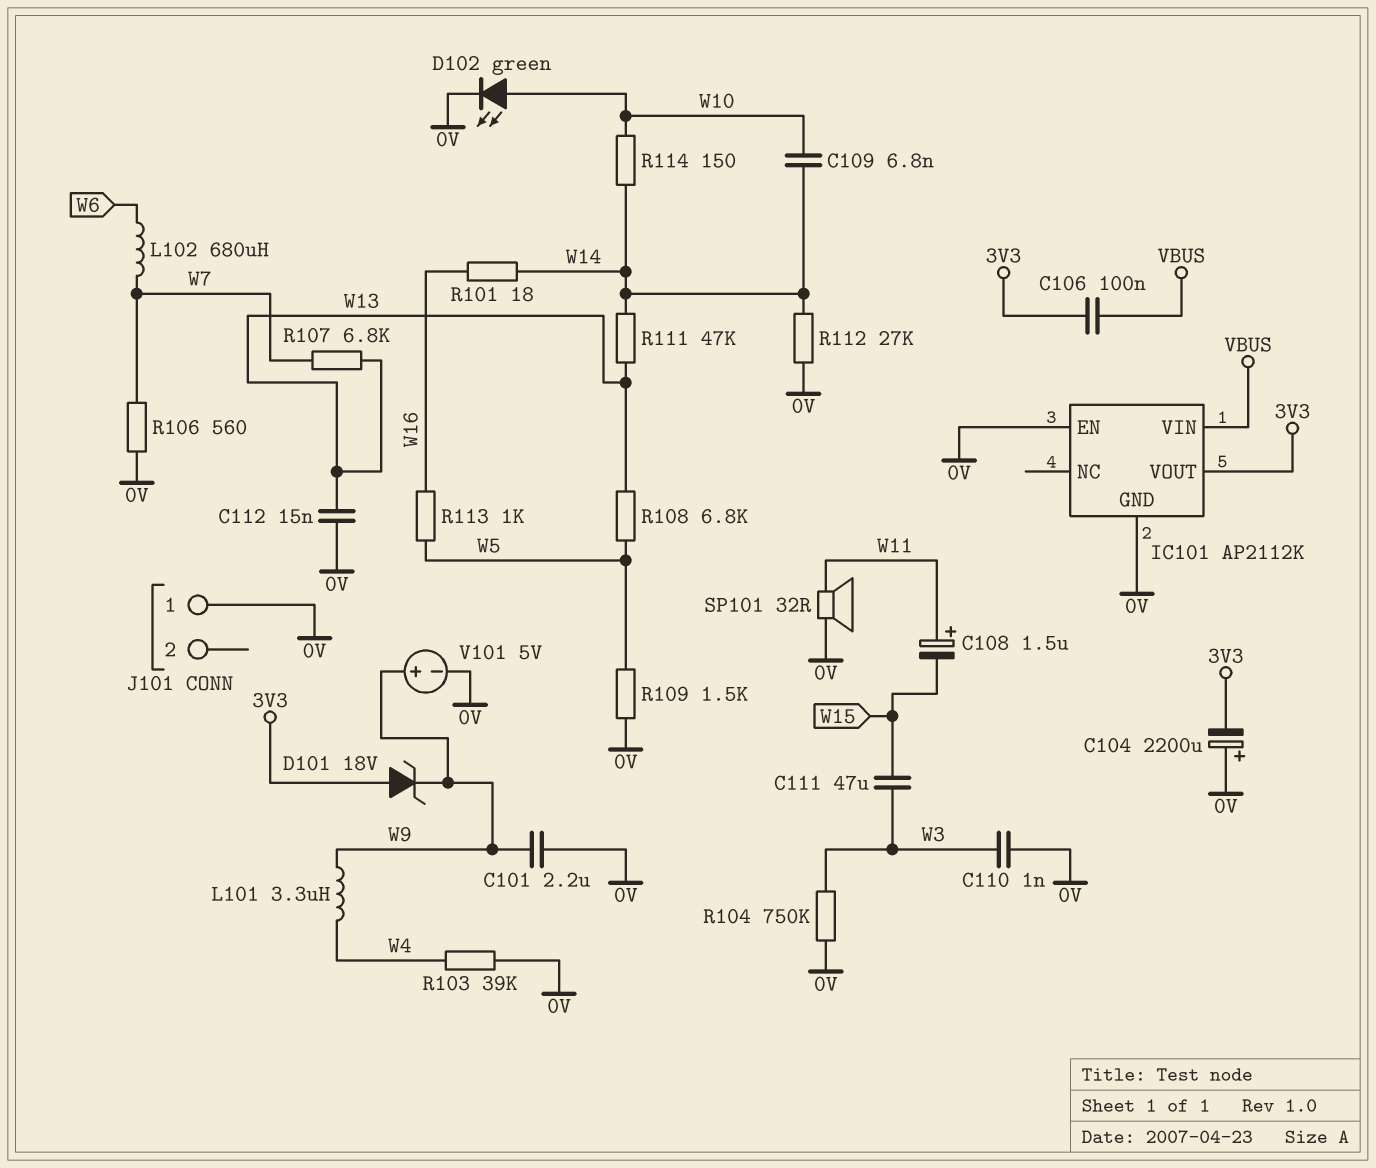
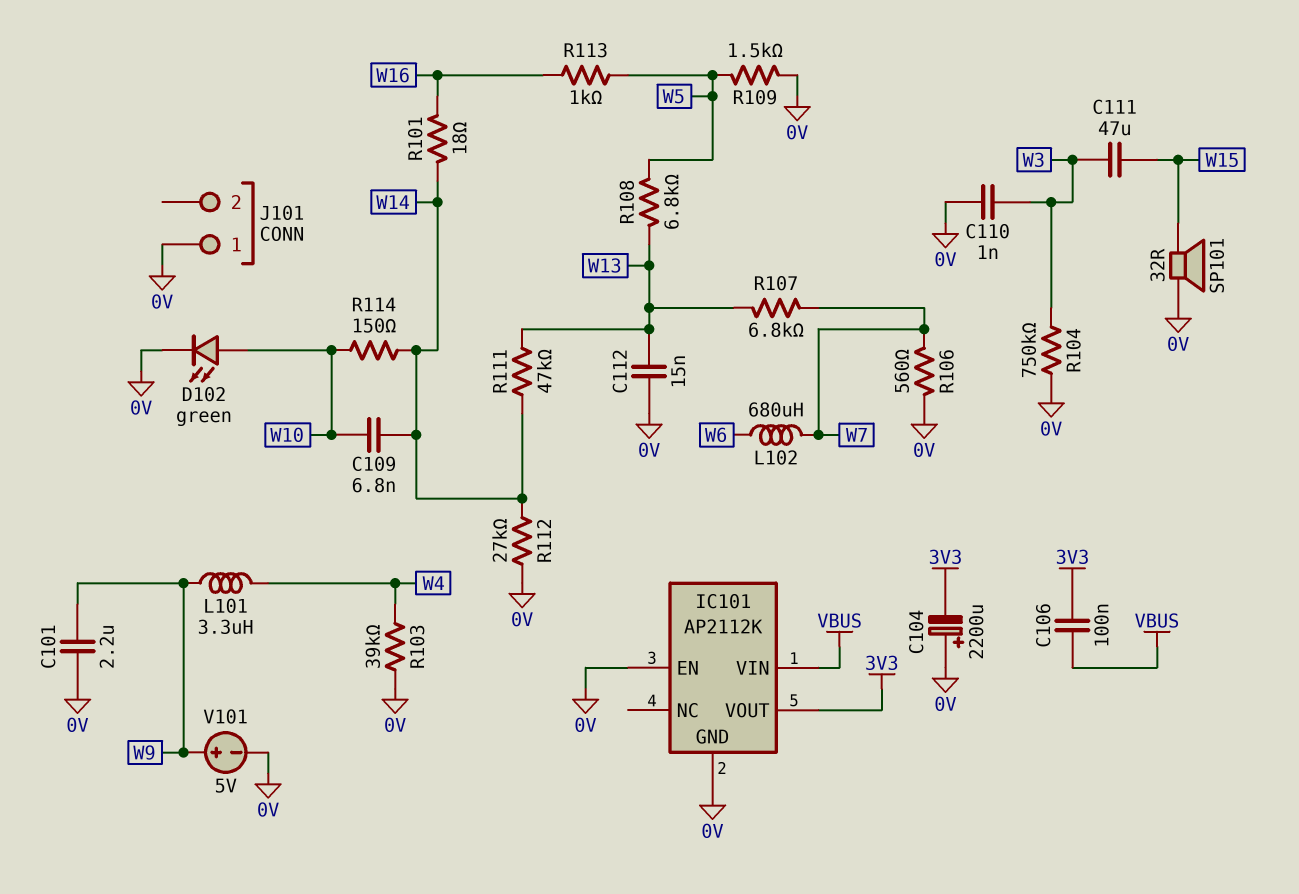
C108: 1.5uF (plus W11, minus W15) -> none
D101: zener 18V (A 3V3, K W9) -> none
SP101: speaker 32R (0V, W11) -> speaker 32R (0V, W15)

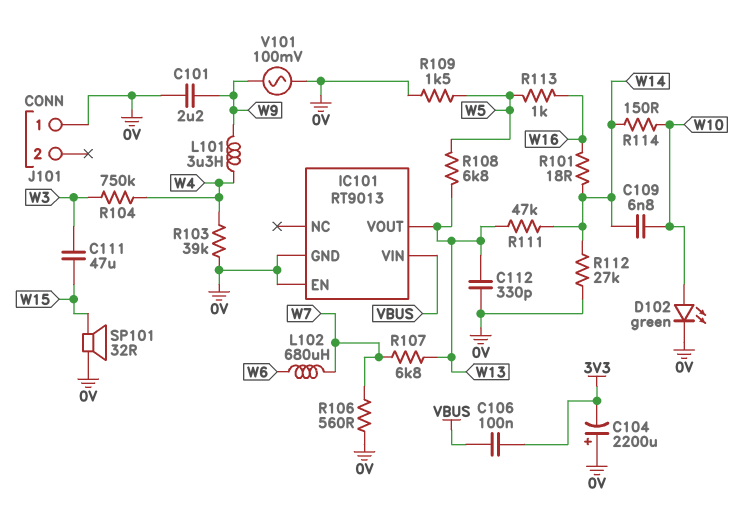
C110: 1nF (0V, W3) -> none
C112: 15nF (0V, W13) -> 330pF (0V, W13)
IC101: AP2112K -> RT9013
IC101 pin VOUT: 3V3 -> W13
R104: 750k (0V, W3) -> 750k (W3, W4)
V101: 5V (plus W9, minus 0V) -> AC 100mV (0V, W9)

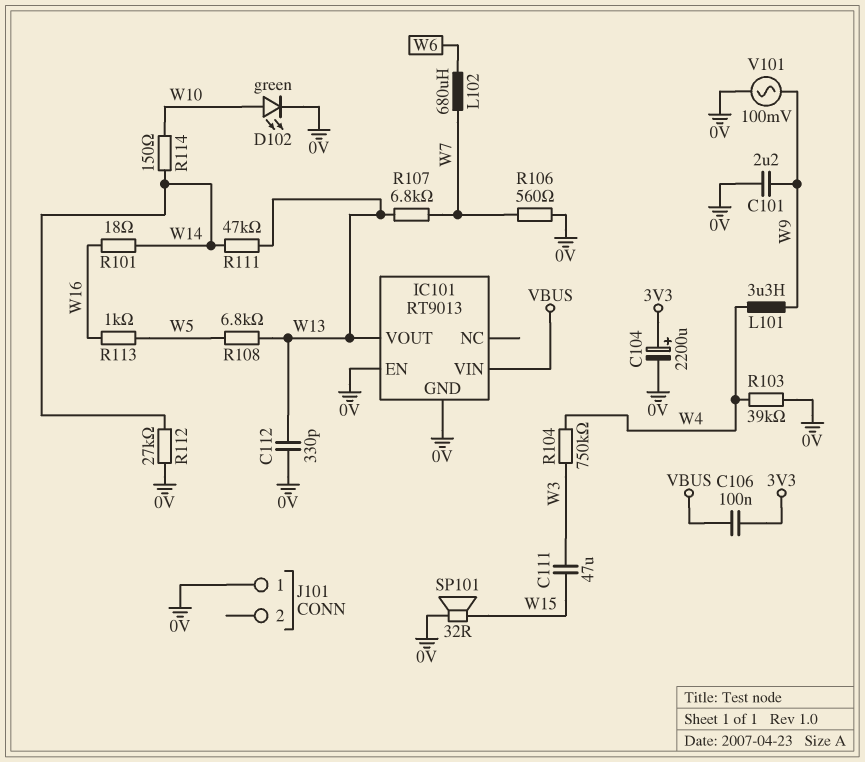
C104: 2200uF (plus 0V, minus 3V3) -> 2200uF (plus 3V3, minus 0V)
C109: 6.8nF (W10, W14) -> none
R109: 1.5k (0V, W5) -> none

